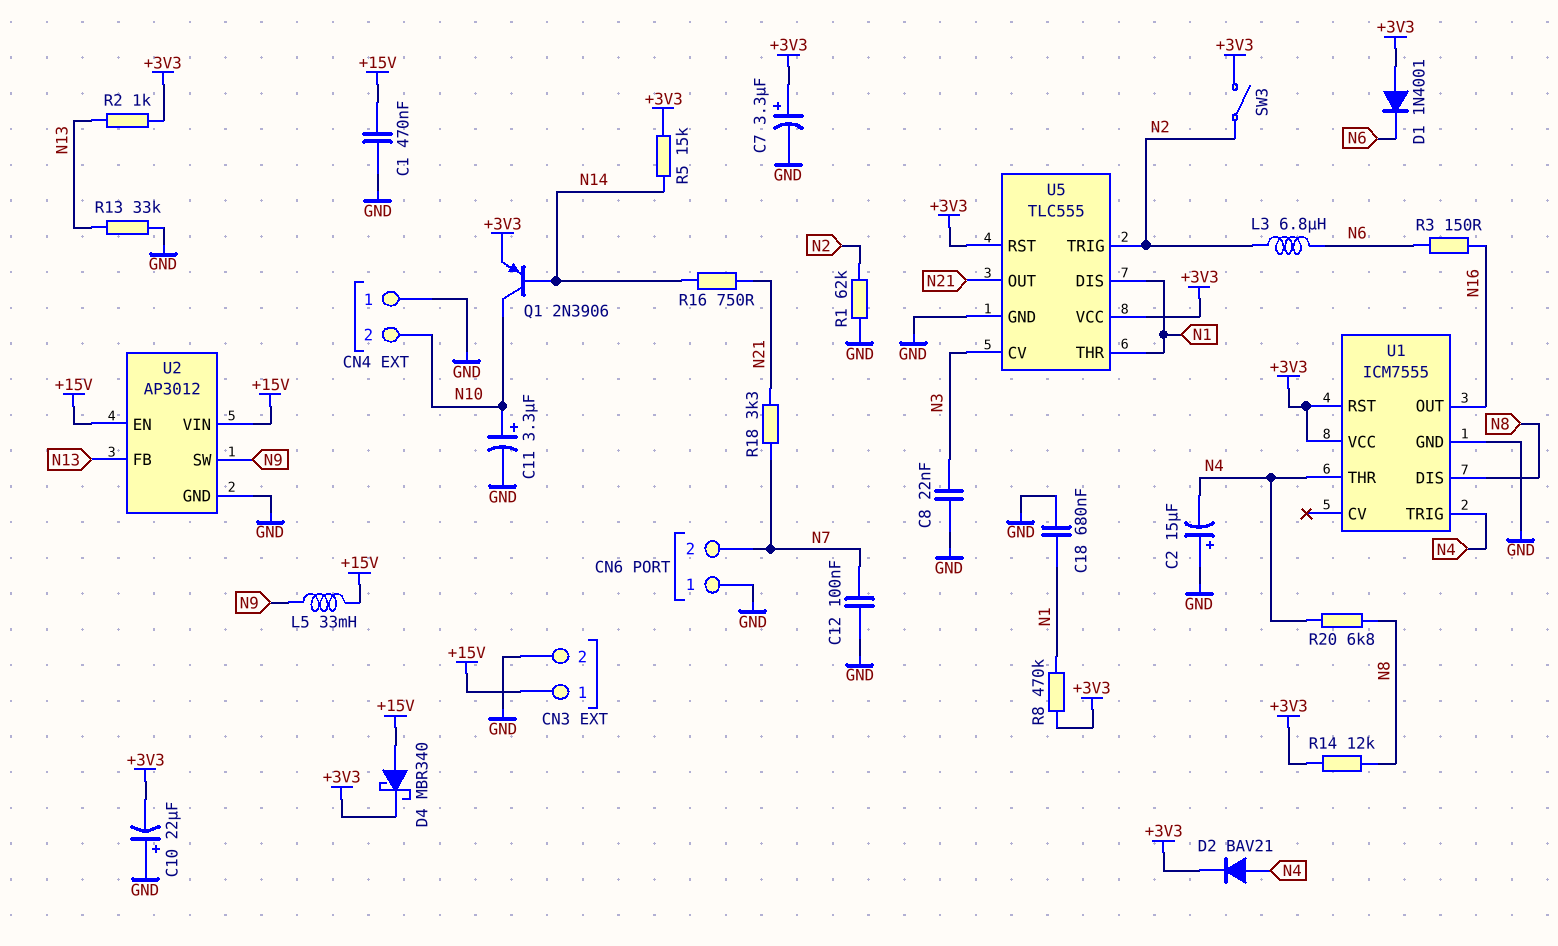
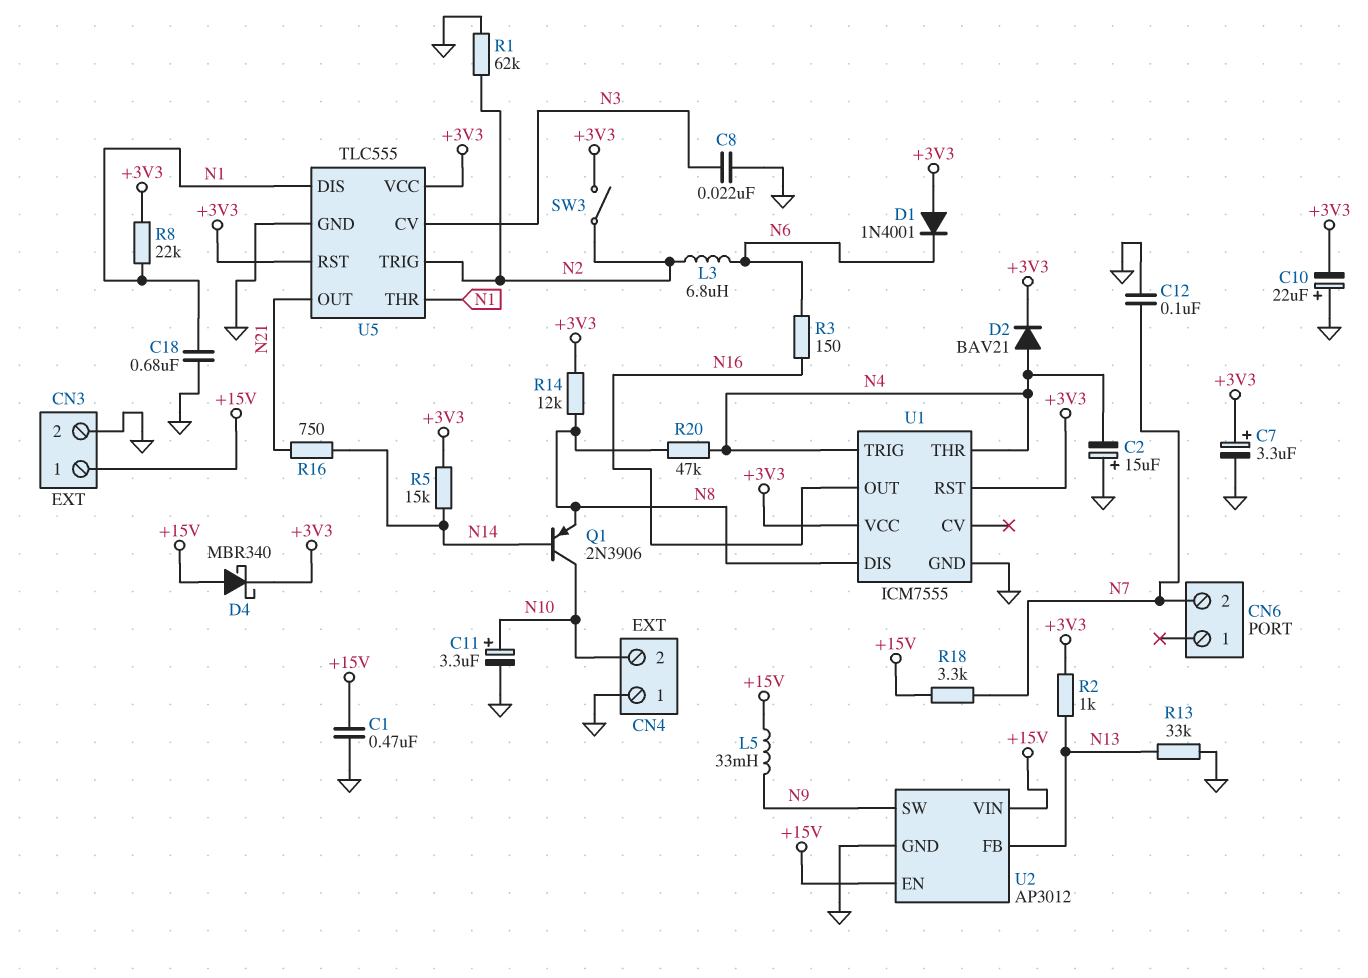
CN6 pin 1: GND -> none
Q1: PNP 2N3906 (B N14, C N10, E +3V3) -> PNP 2N3906 (B N14, C N10, E N8)
R8: 470k (+3V3, N1) -> 22k (+3V3, N1)
R18: 3.3k (N7, N21) -> 3.3k (+15V, N7)
R20: 6.8k (N4, N8) -> 47k (N4, N8)

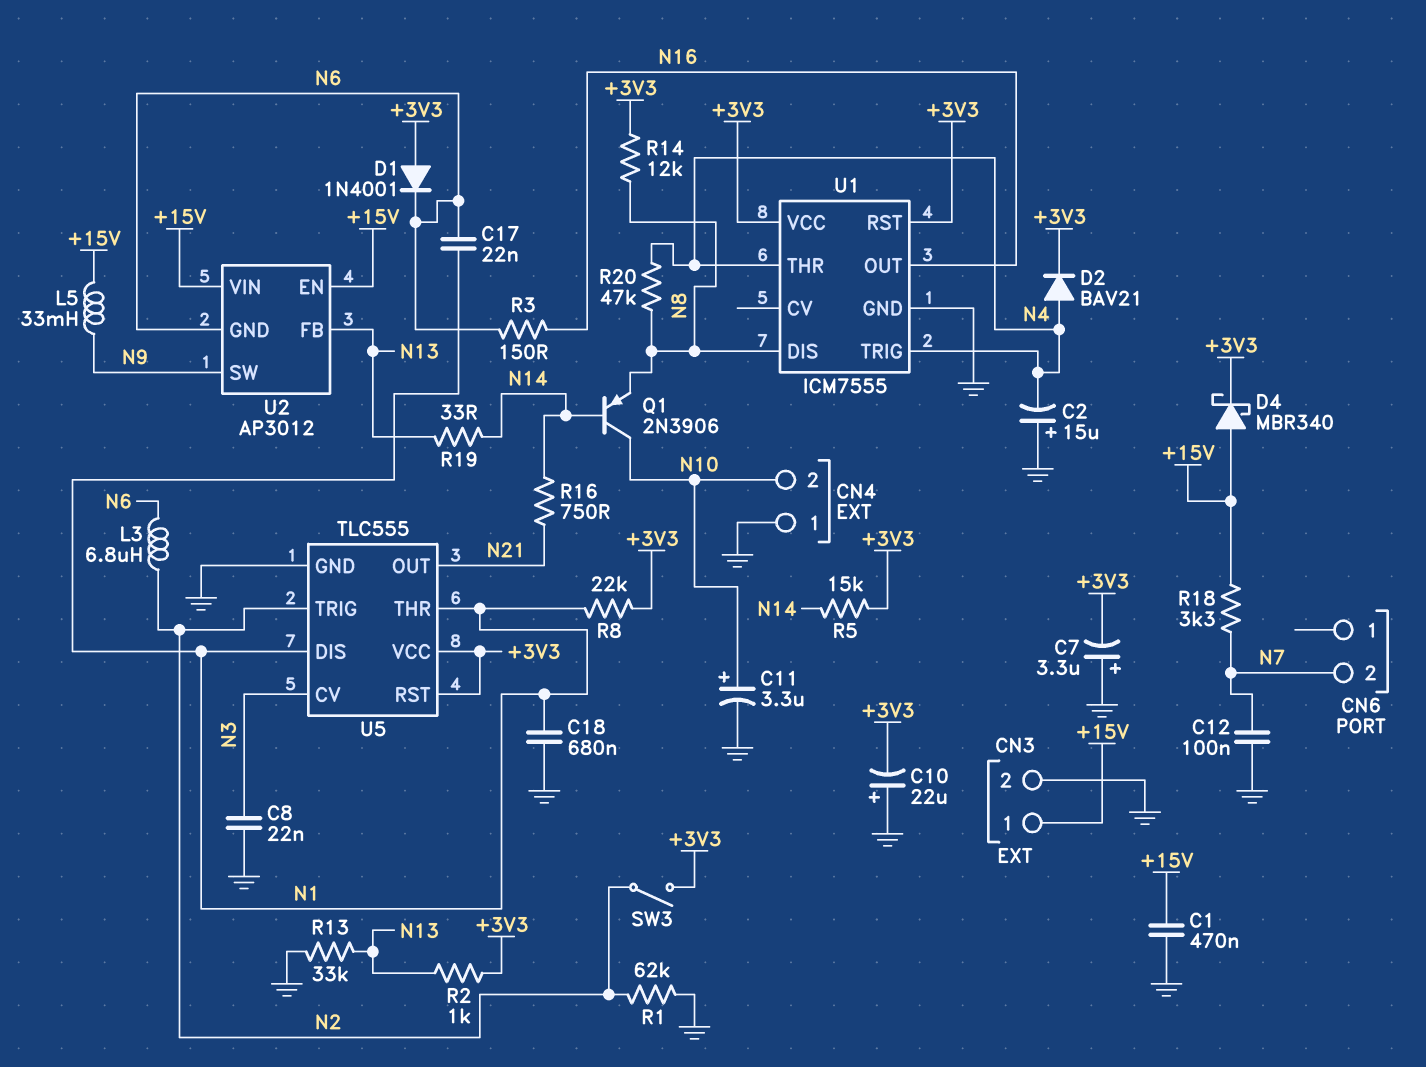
C7: 3.3uF (plus +3V3, minus GND) -> 3.3uF (plus GND, minus +3V3)
C17: none -> 22nF (N1, N6)
R19: none -> 33 (N13, N14)
U2 pin GND: GND -> N6

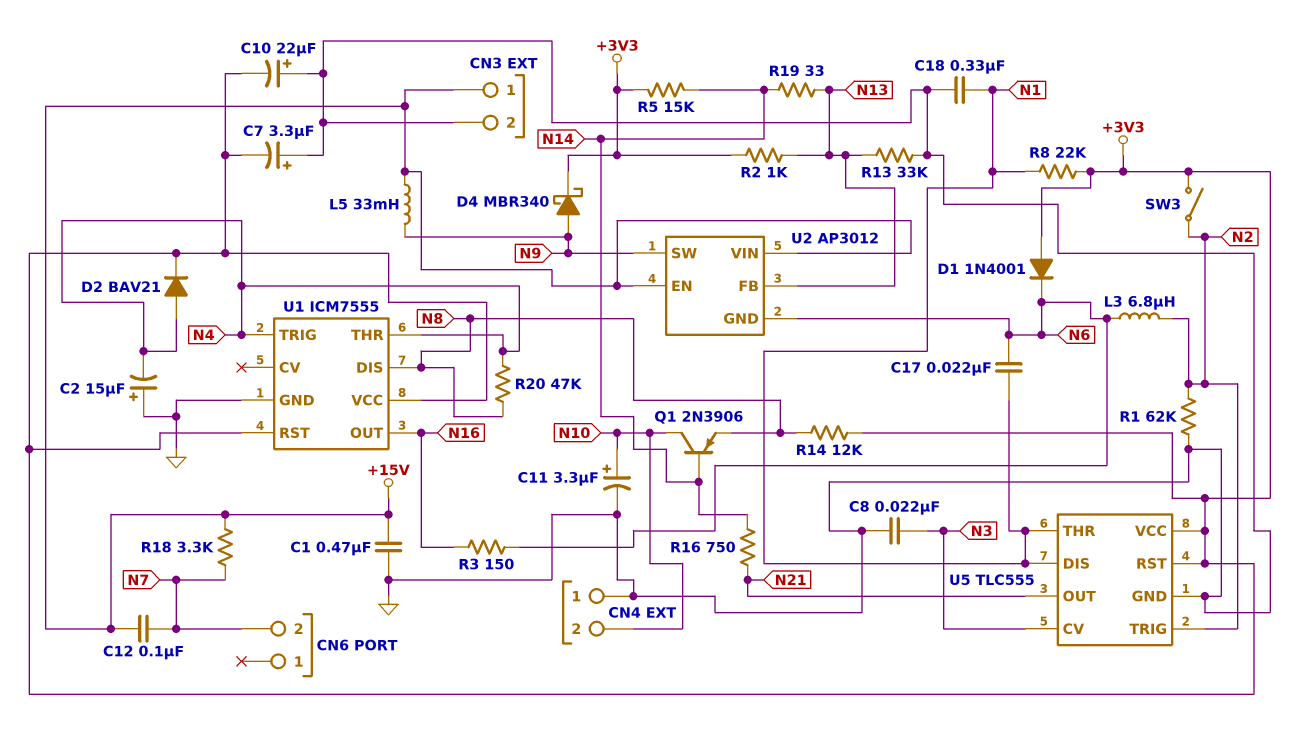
C12: 100nF (GND, N7) -> 100nF (+15V, N7)
C18: 680nF (GND, N1) -> 330nF (GND, N1)
D4: schottky MBR340 (A +15V, K +3V3) -> schottky MBR340 (A N9, K +3V3)

